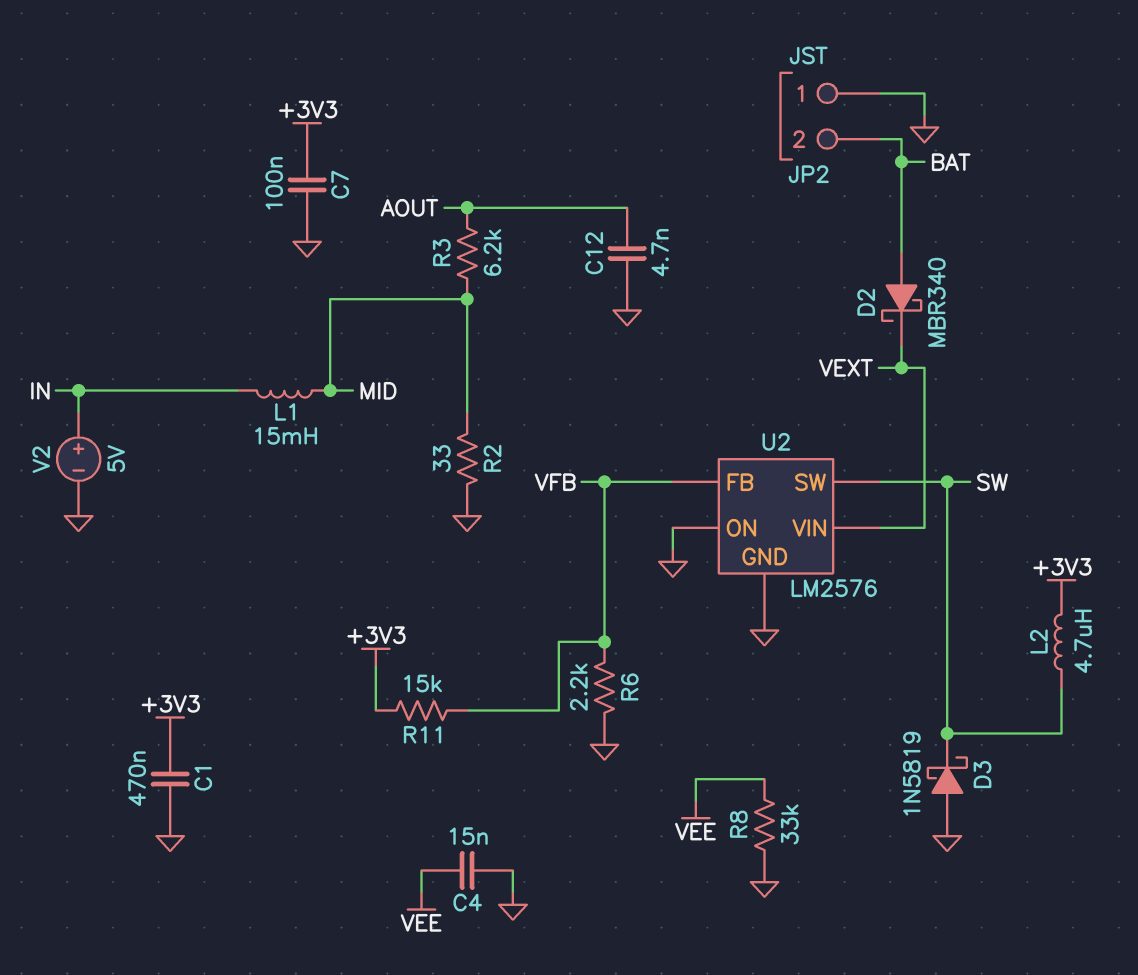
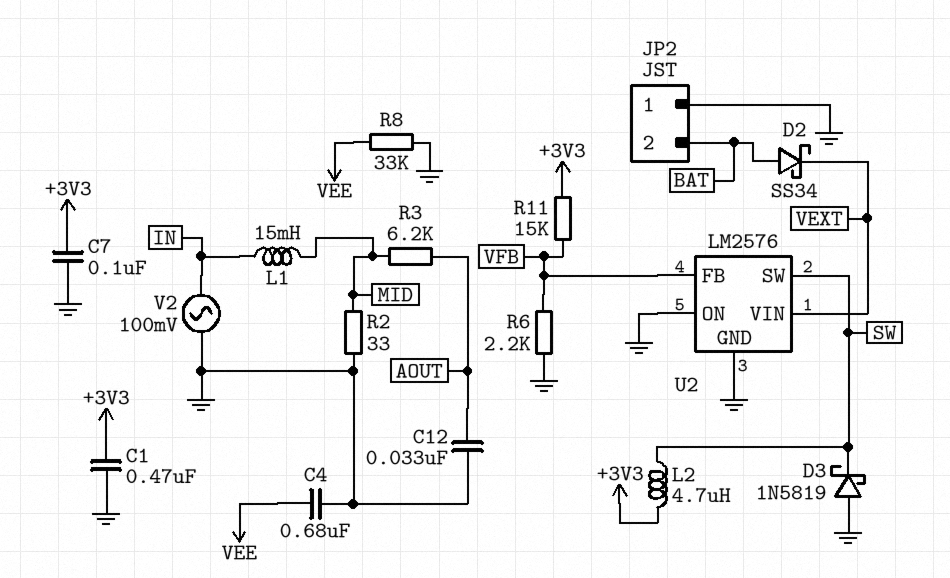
C4: 15nF (GND, VEE) -> 680nF (GND, VEE)
C12: 4.7nF (AOUT, GND) -> 33nF (AOUT, GND)
D2: schottky MBR340 (A BAT, K VEXT) -> schottky SS34 (A BAT, K VEXT)
V2: 5V (plus IN, minus GND) -> AC 100mV (GND, IN)

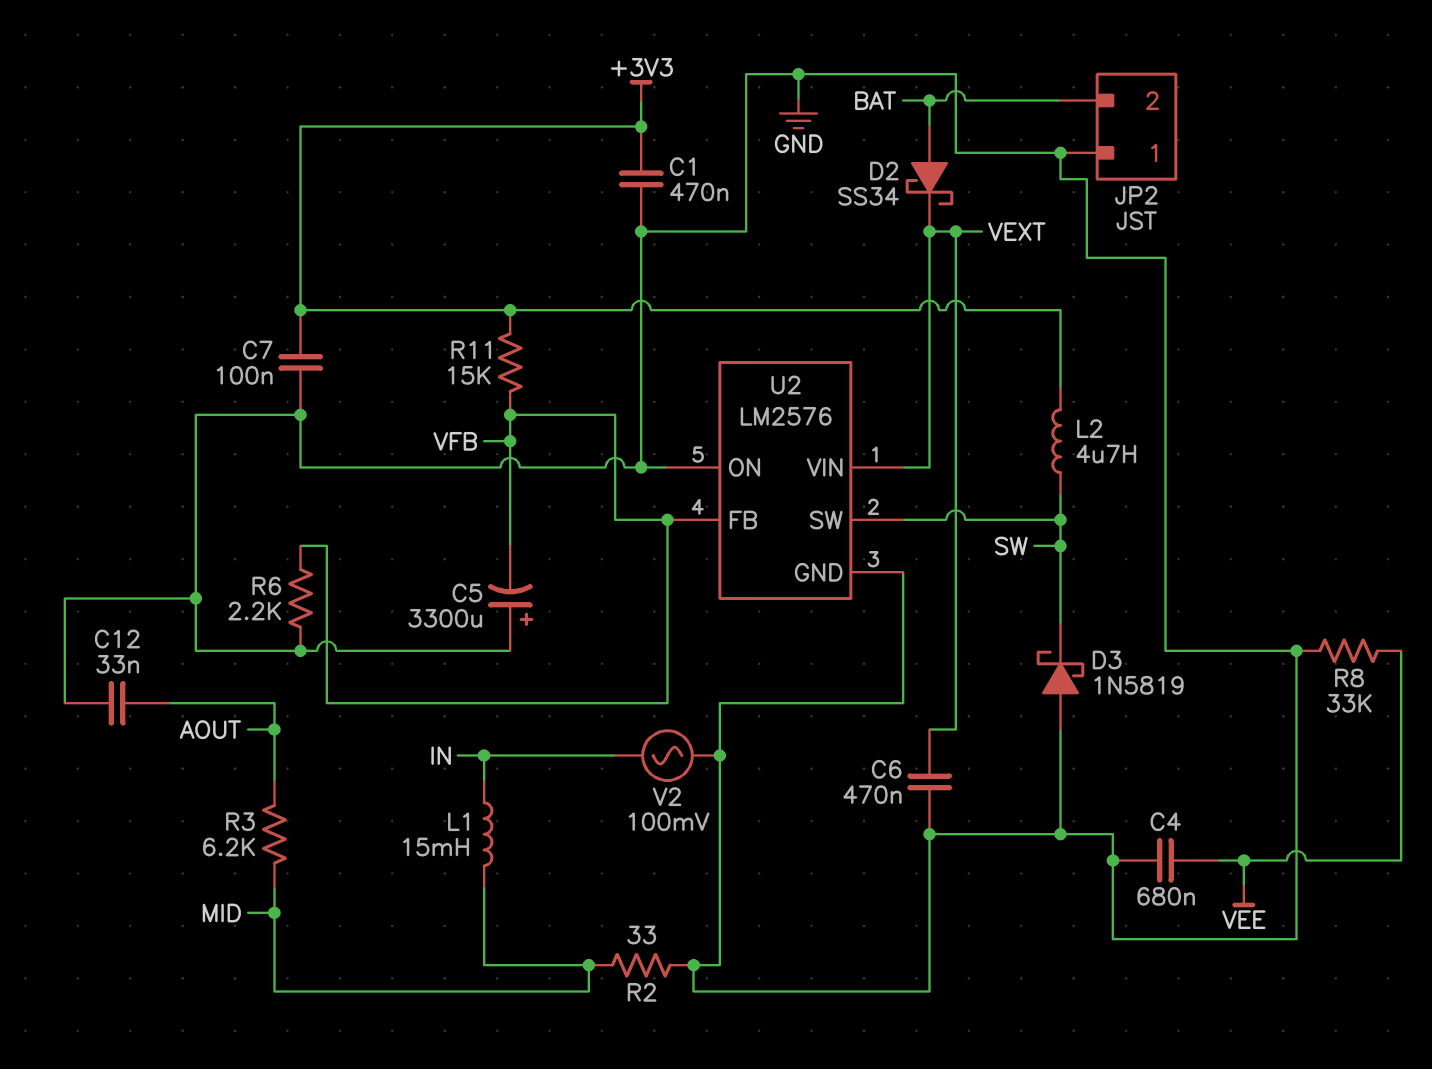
C5: none -> 3300uF (plus GND, minus VFB)
C6: none -> 470nF (GND, VEXT)

